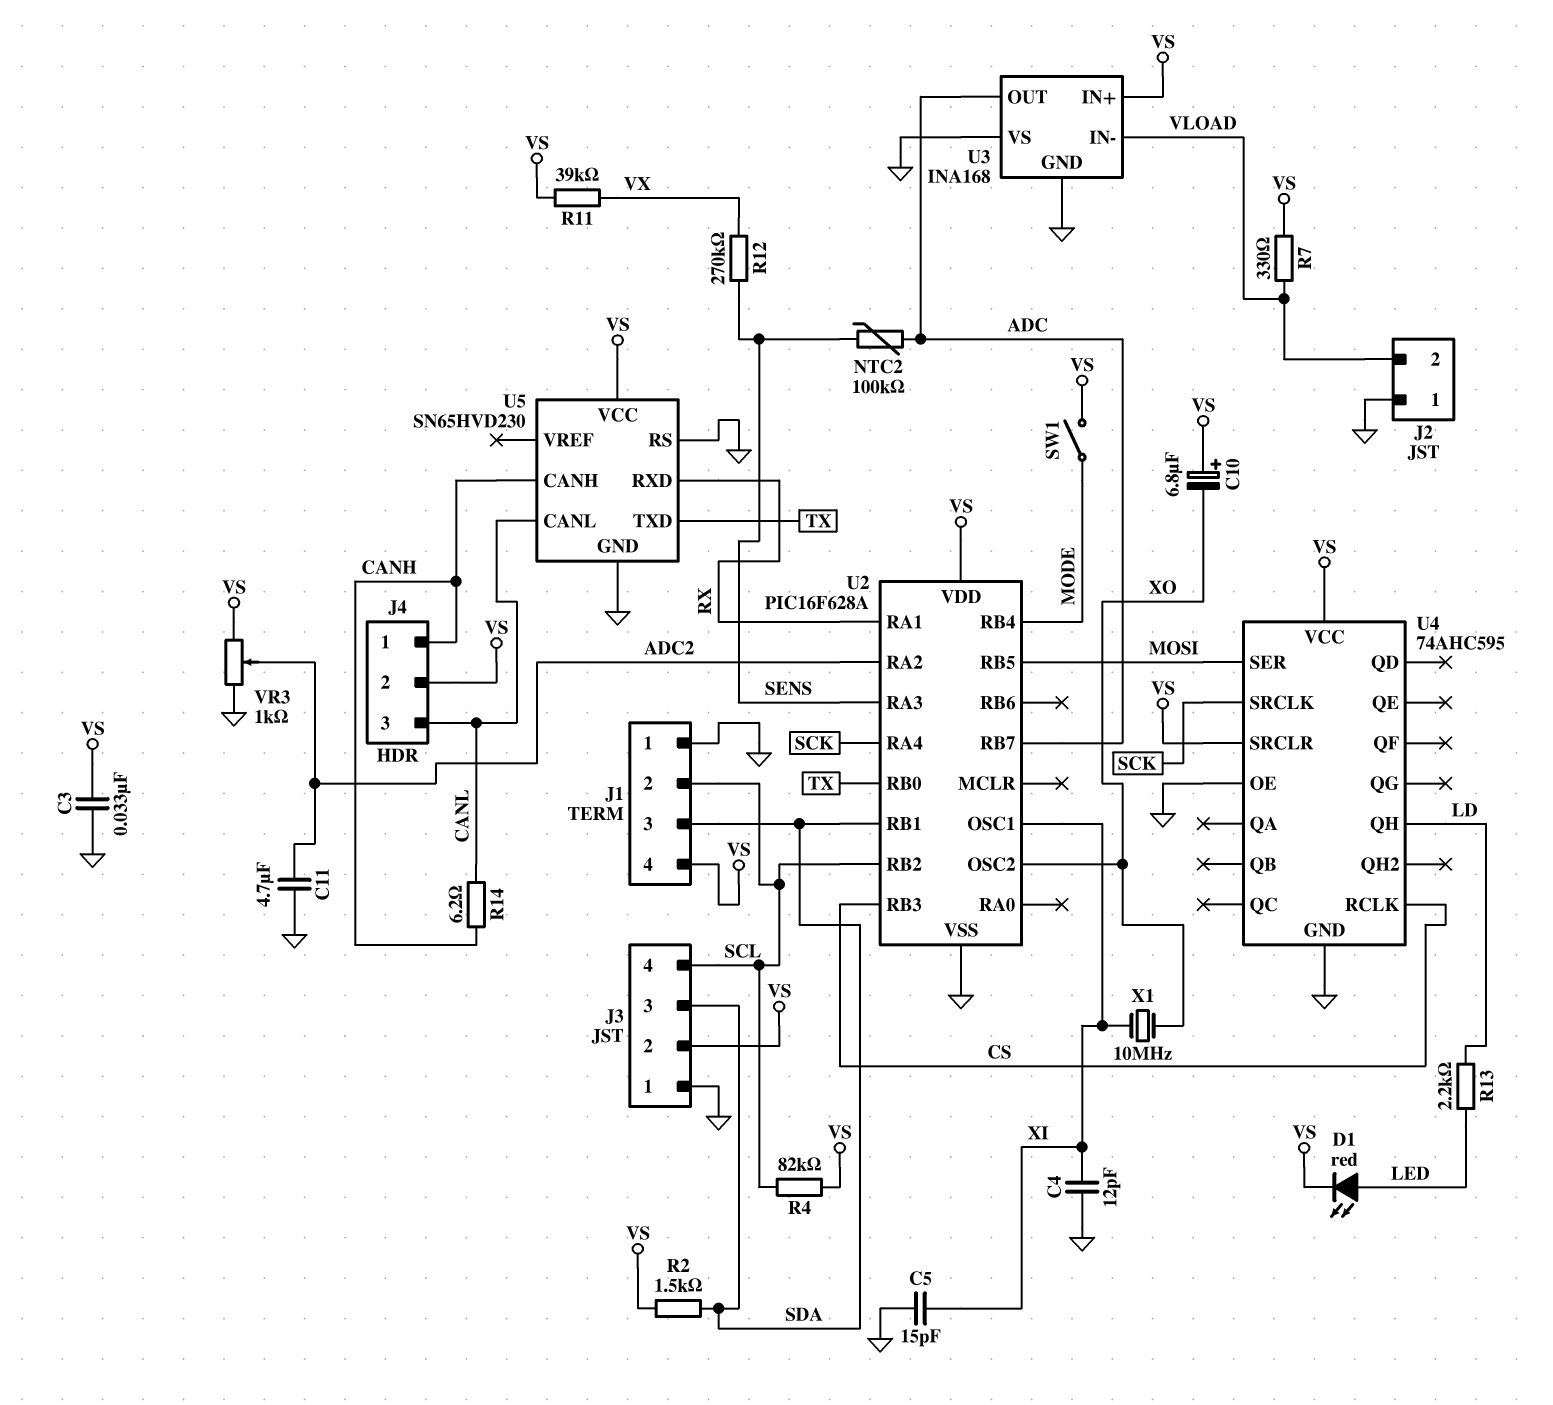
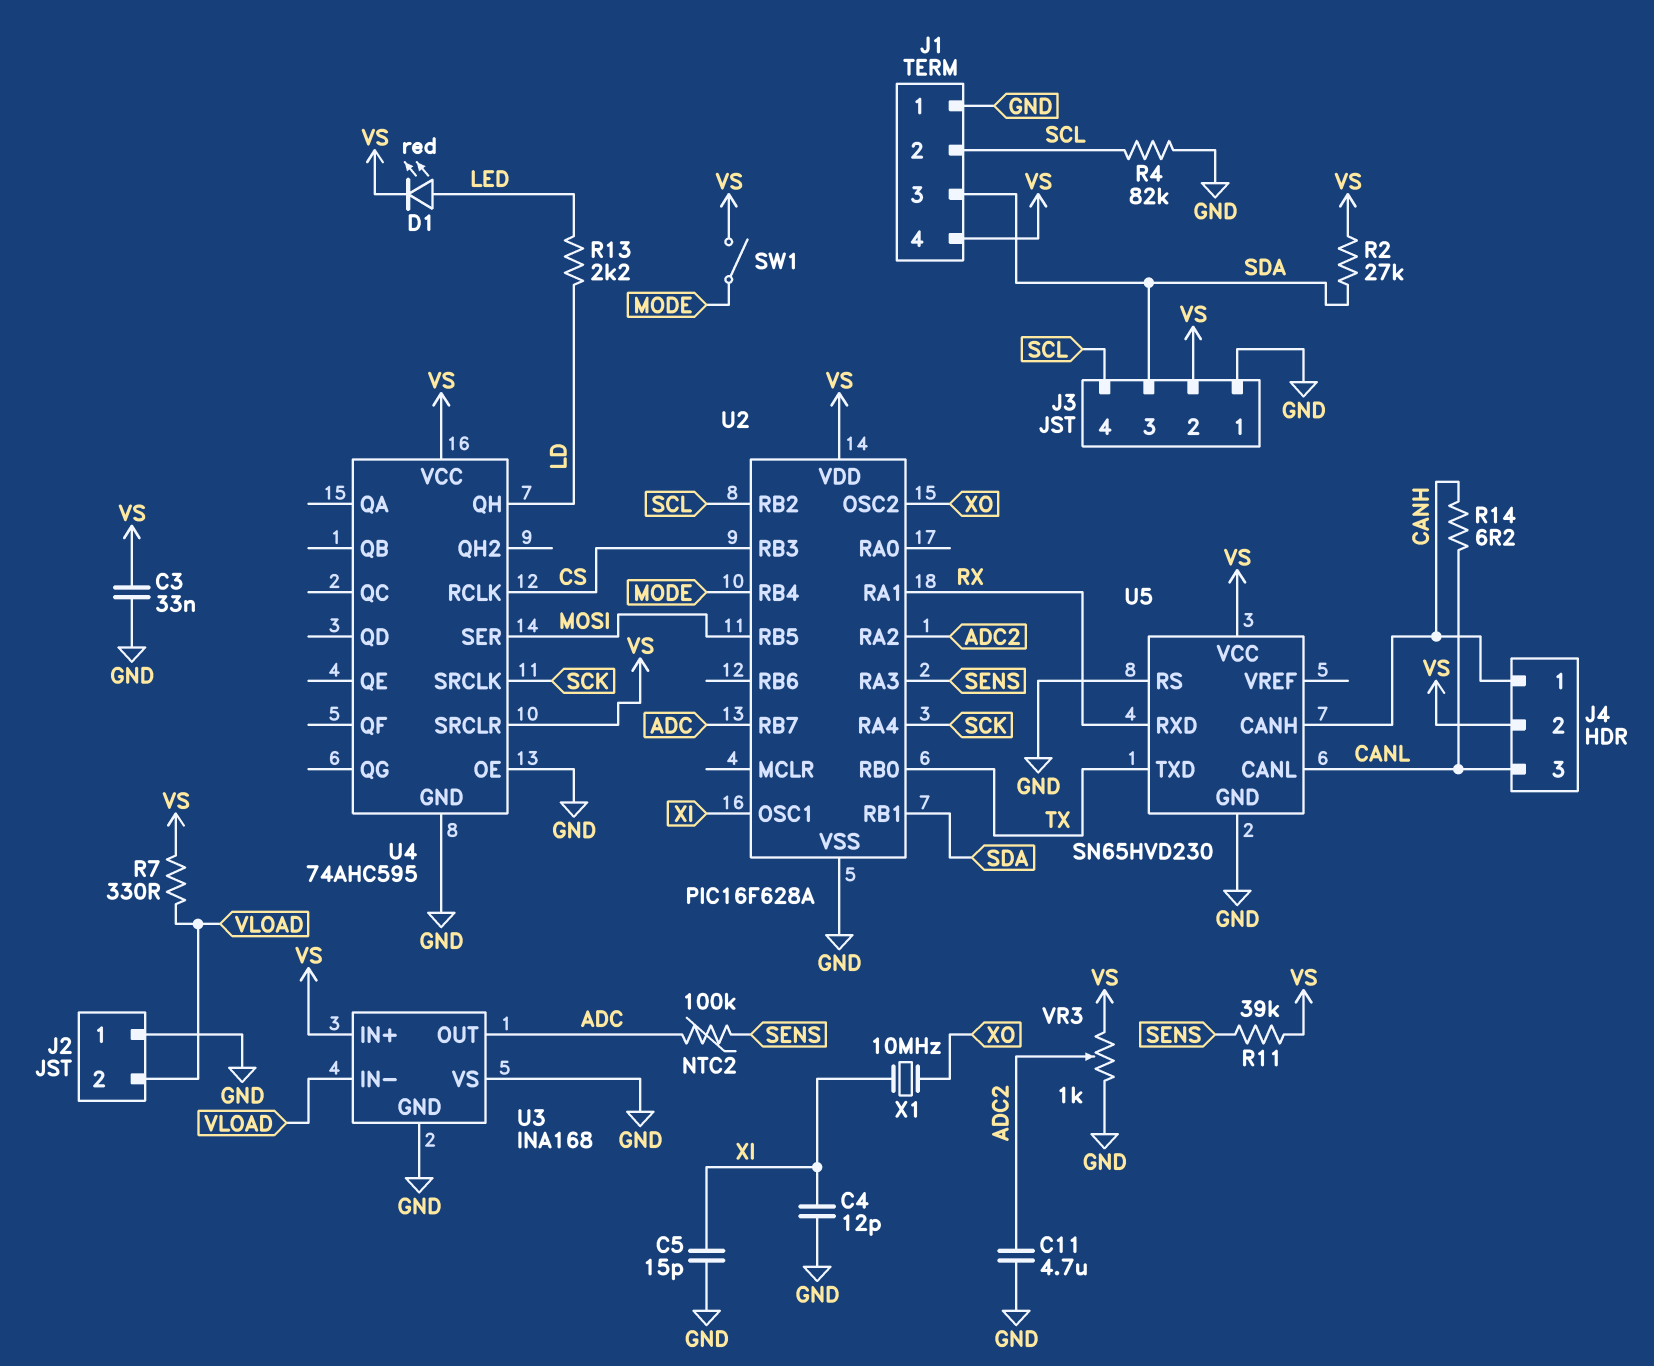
C10: 6.8uF (plus VS, minus XO) -> none
R2: 1.5k (SDA, VS) -> 27k (SDA, VS)
R4: 82k (SCL, VS) -> 82k (GND, SCL)
R11: 39k (VS, VX) -> 39k (SENS, VS)
R12: 270k (SENS, VX) -> none

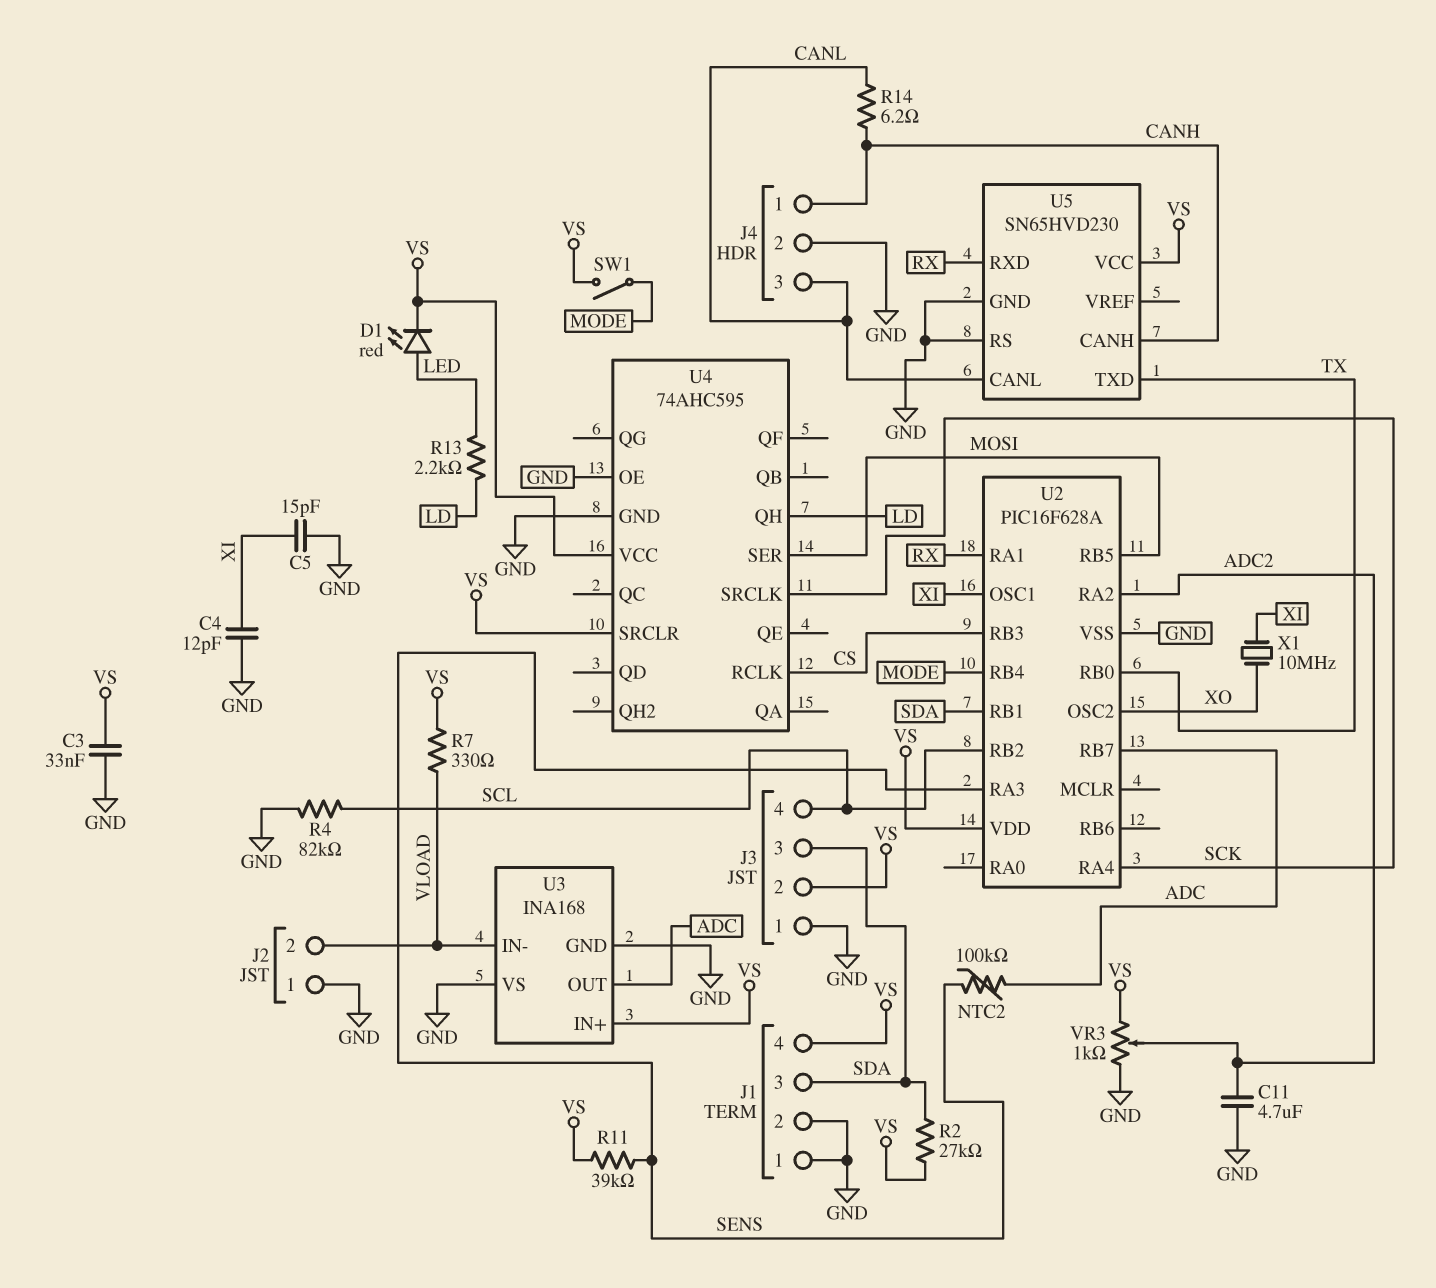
J1 pin 2: SCL -> GND
J4 pin 2: VS -> GND

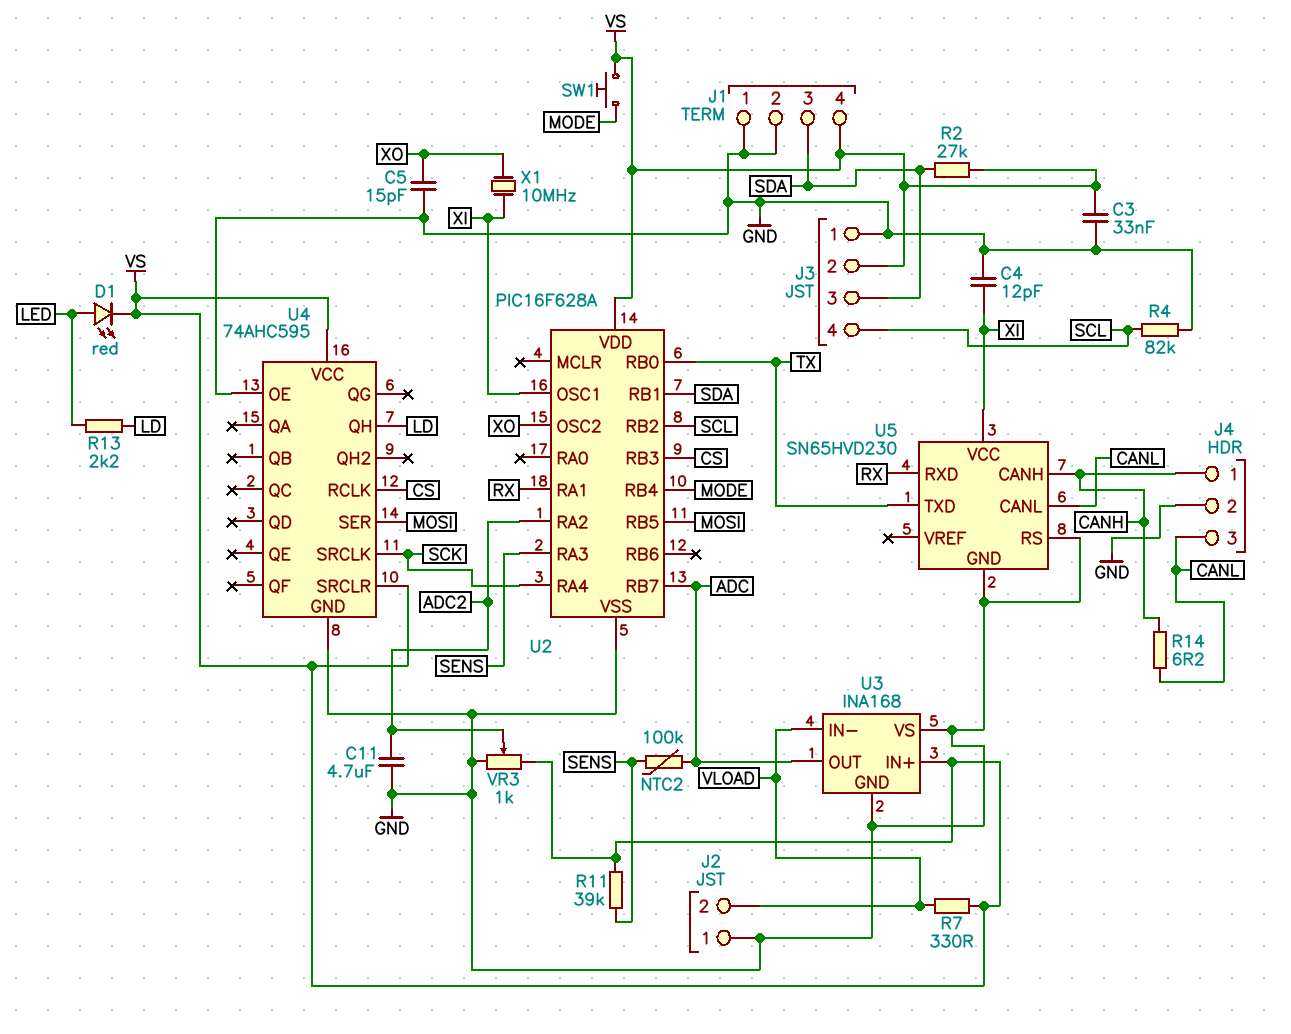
C5: 15pF (GND, XI) -> 15pF (GND, XO)
SW1: switch (MODE, VS) -> button (MODE, VS)
U5 pin VCC: VS -> XI

